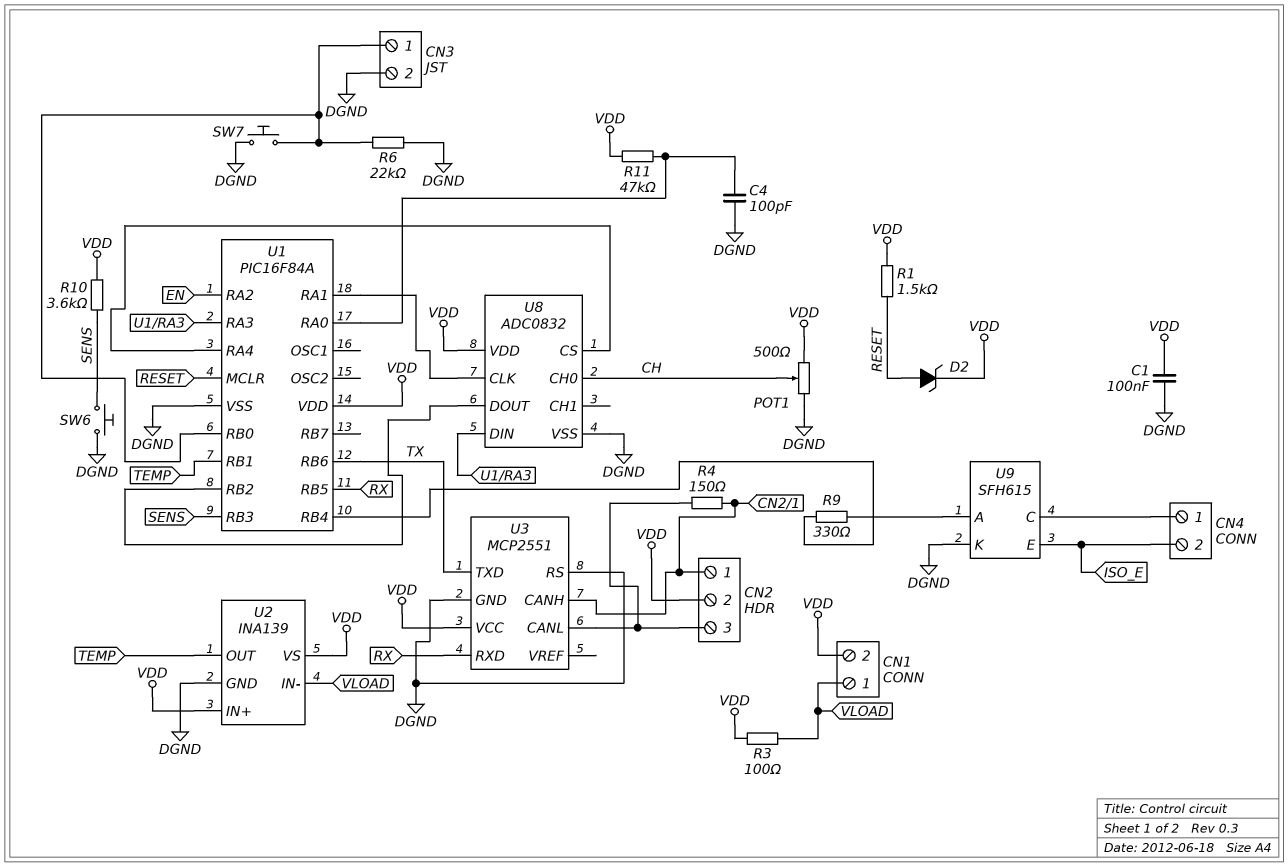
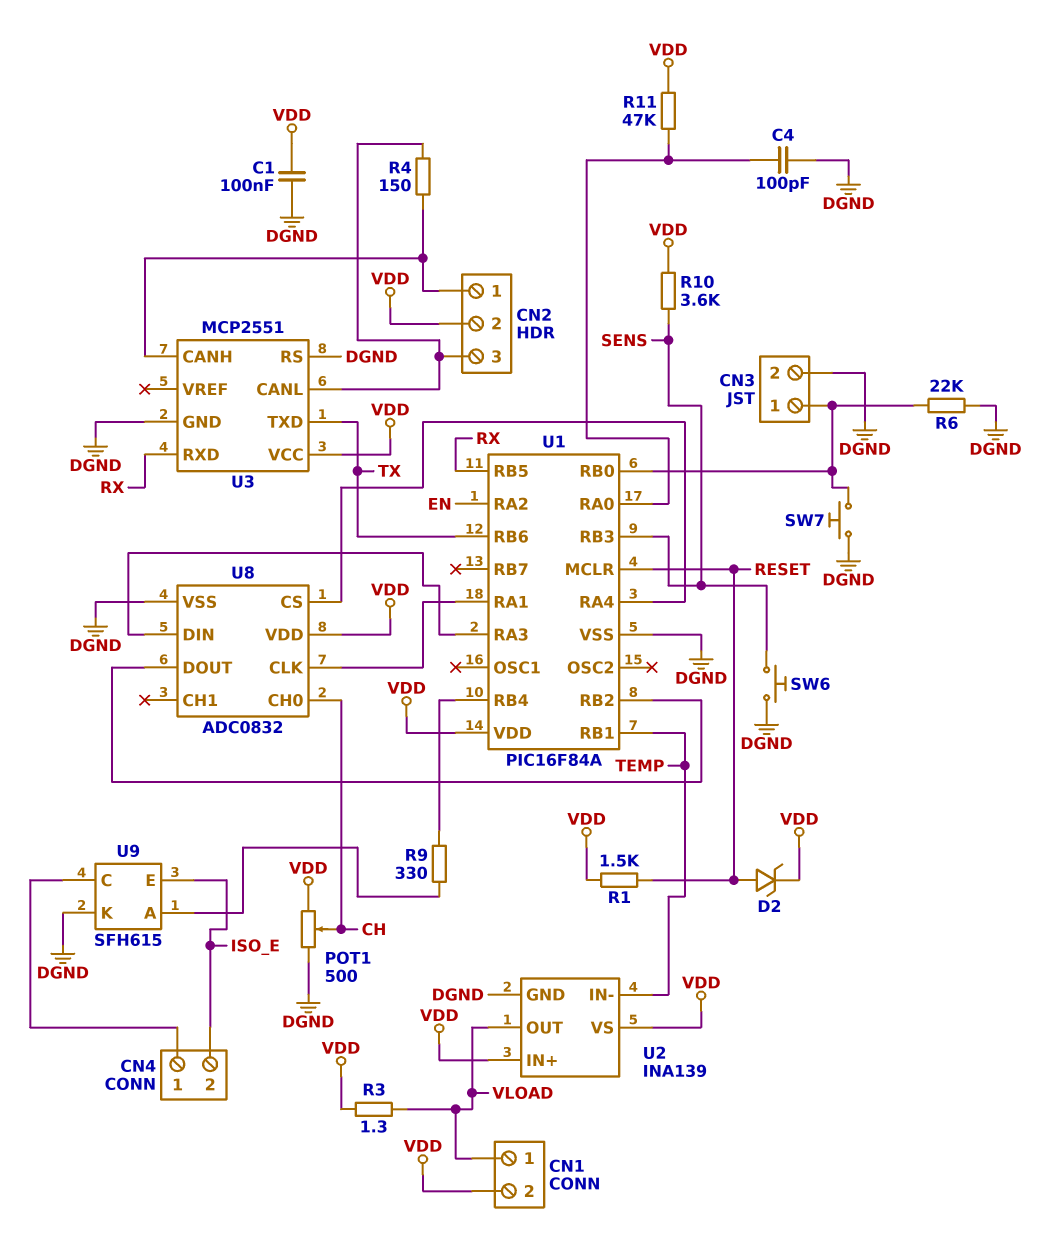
R3: 100 (VDD, VLOAD) -> 1.3 (VDD, VLOAD)
U2 pin IN-: VLOAD -> TEMP
U2 pin OUT: TEMP -> VLOAD

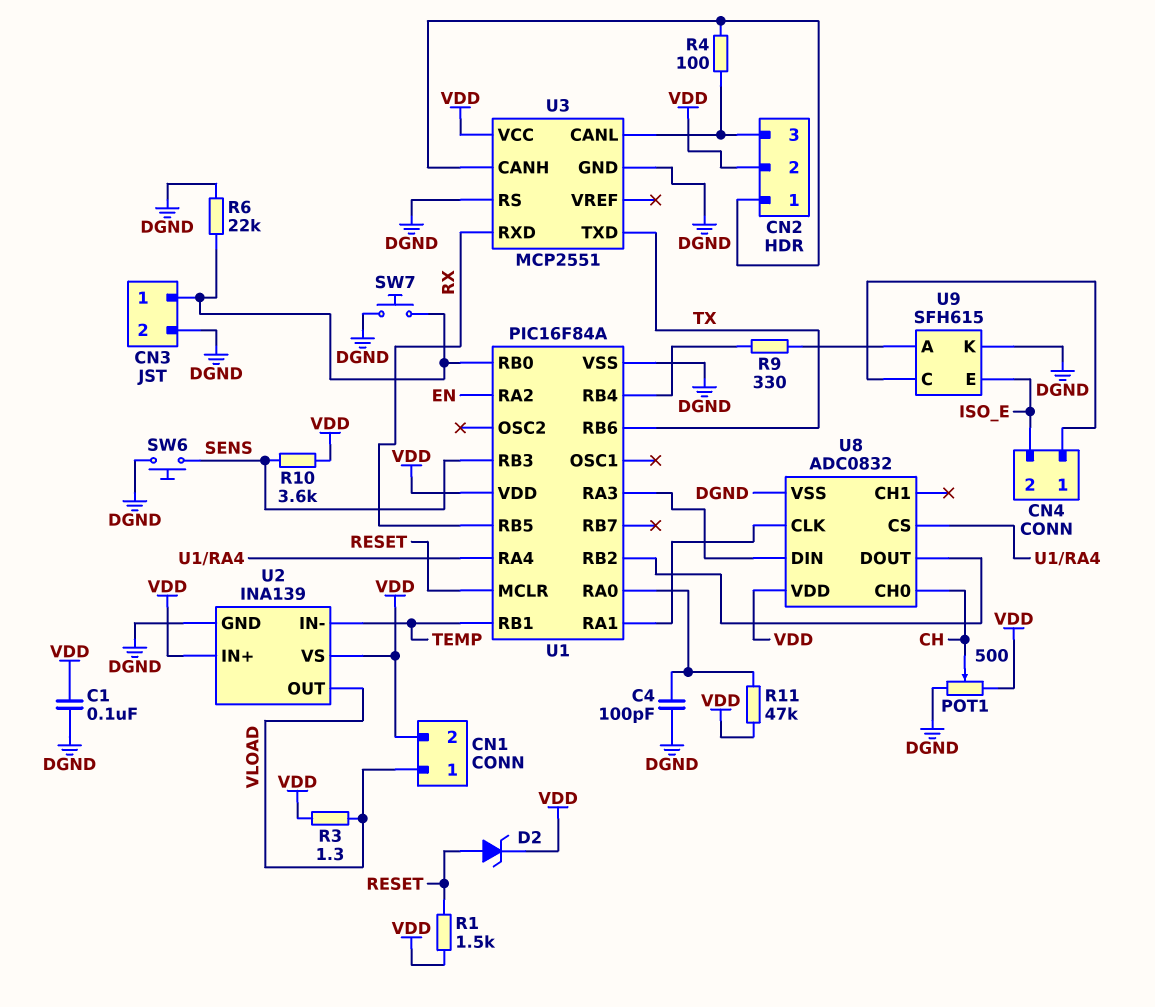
R4: 150 (CN2/1, CN2/3) -> 100 (CN2/1, CN2/3)

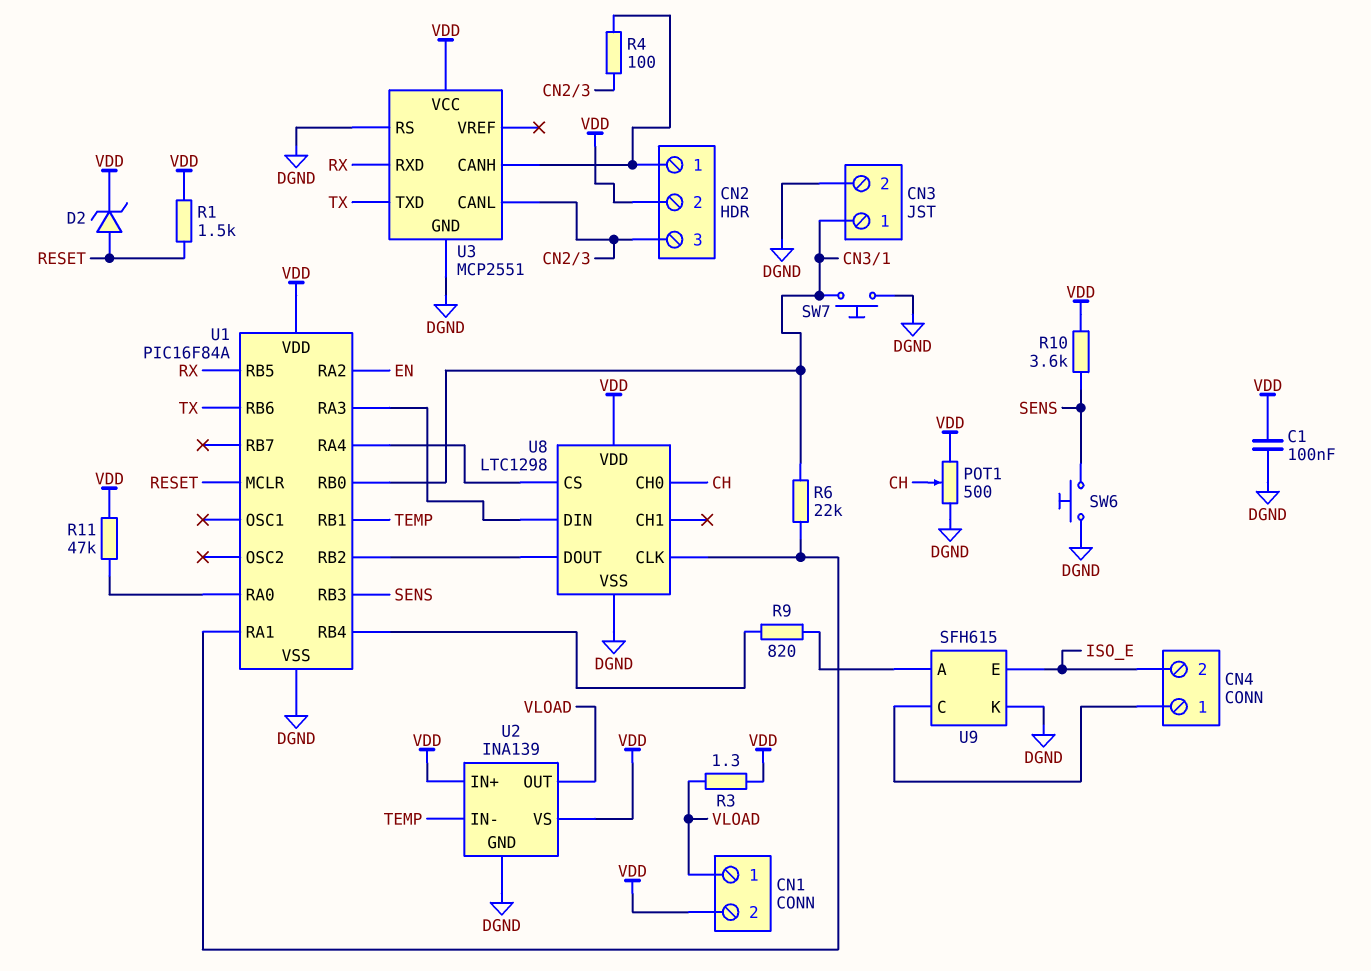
C4: 100pF (DGND, U1/RA0) -> none
R6: 22k (CN3/1, DGND) -> 22k (CN3/1, U1/RA1)
R9: 330 (U1/RB4, U9/A) -> 820 (U1/RB4, U9/A)
U8: ADC0832 -> LTC1298

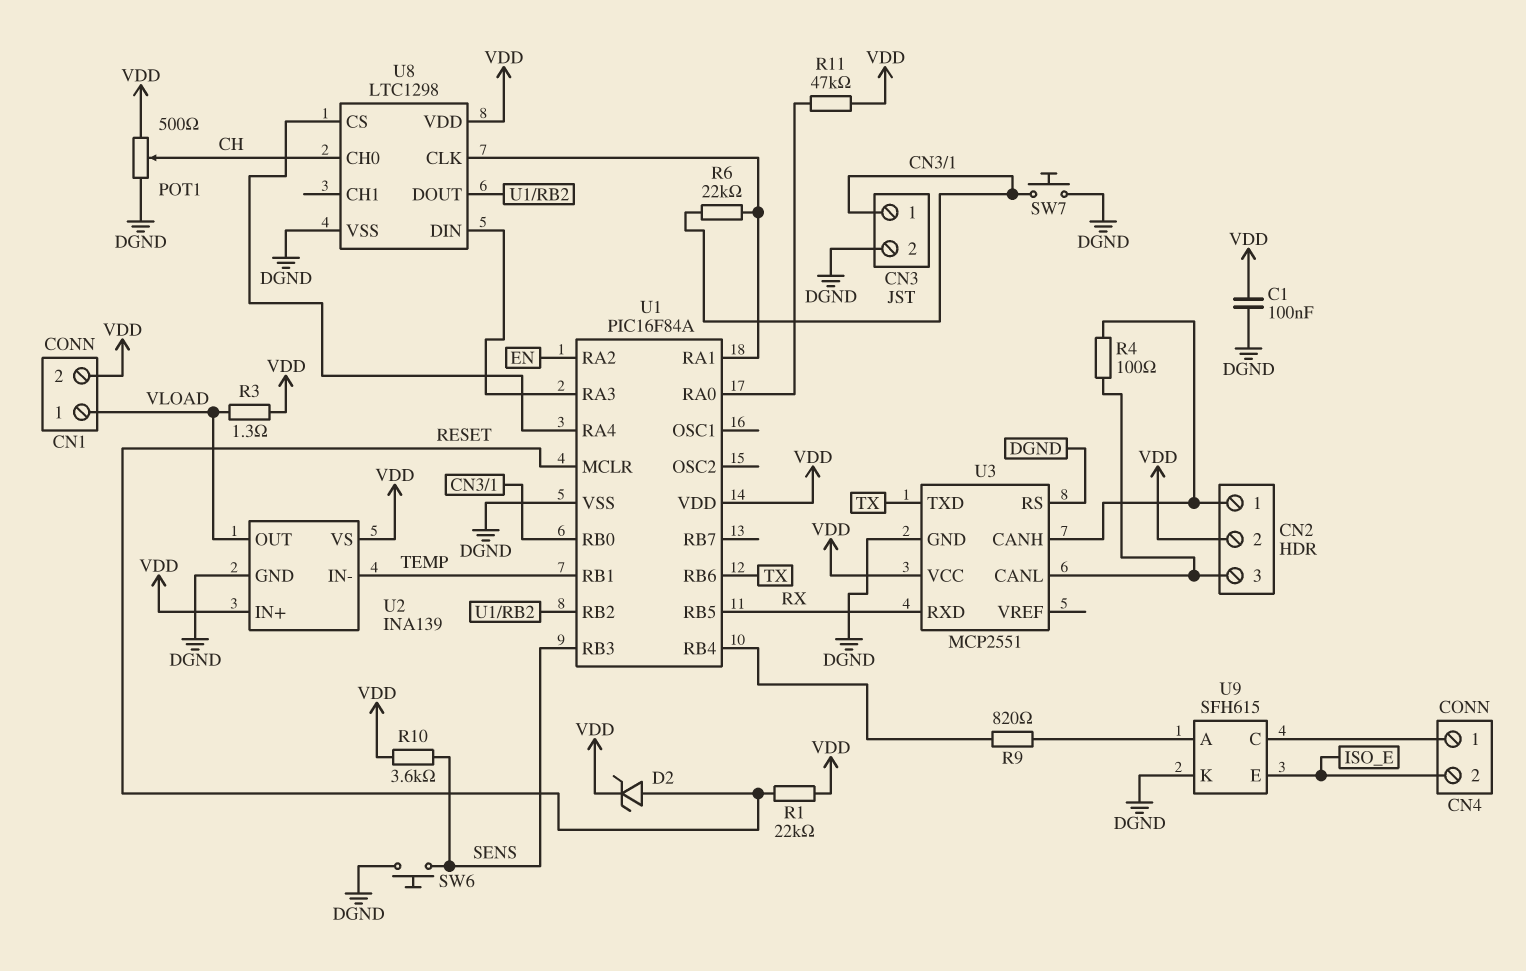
R1: 1.5k (RESET, VDD) -> 22k (RESET, VDD)

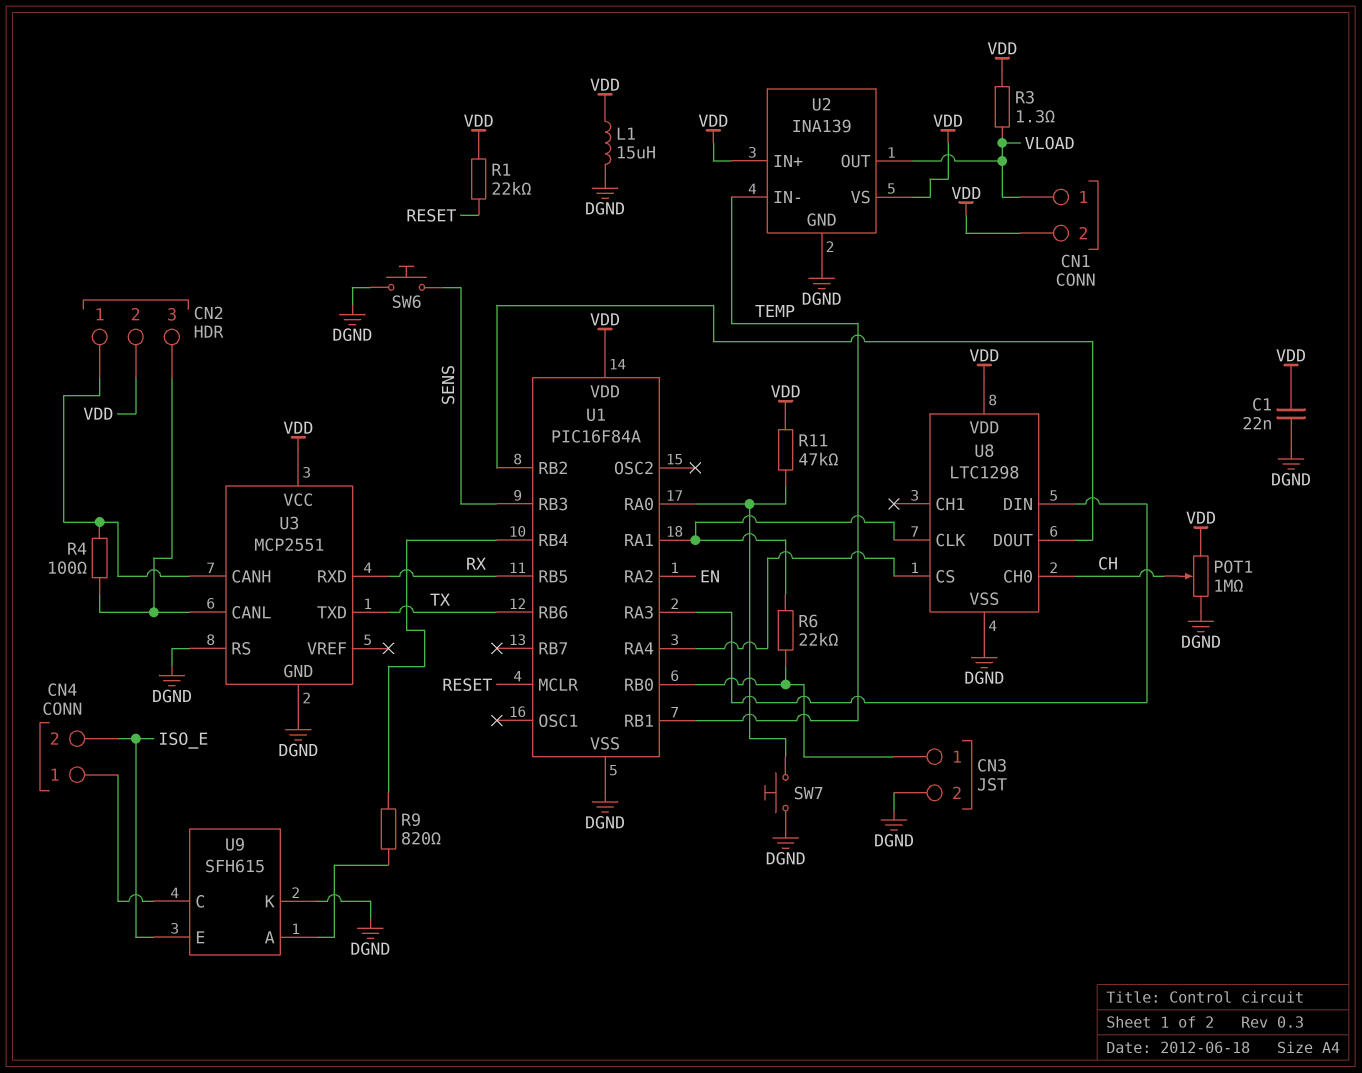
C1: 100nF (DGND, VDD) -> 22nF (DGND, VDD)
D2: zener (A RESET, K VDD) -> none
L1: none -> 15uH (DGND, VDD)
POT1: 500 (DGND, VDD, wiper CH) -> 1M (DGND, VDD, wiper CH)
R10: 3.6k (SENS, VDD) -> none
SW7: button (CN3/1, DGND) -> button (DGND, U1/RA0)

